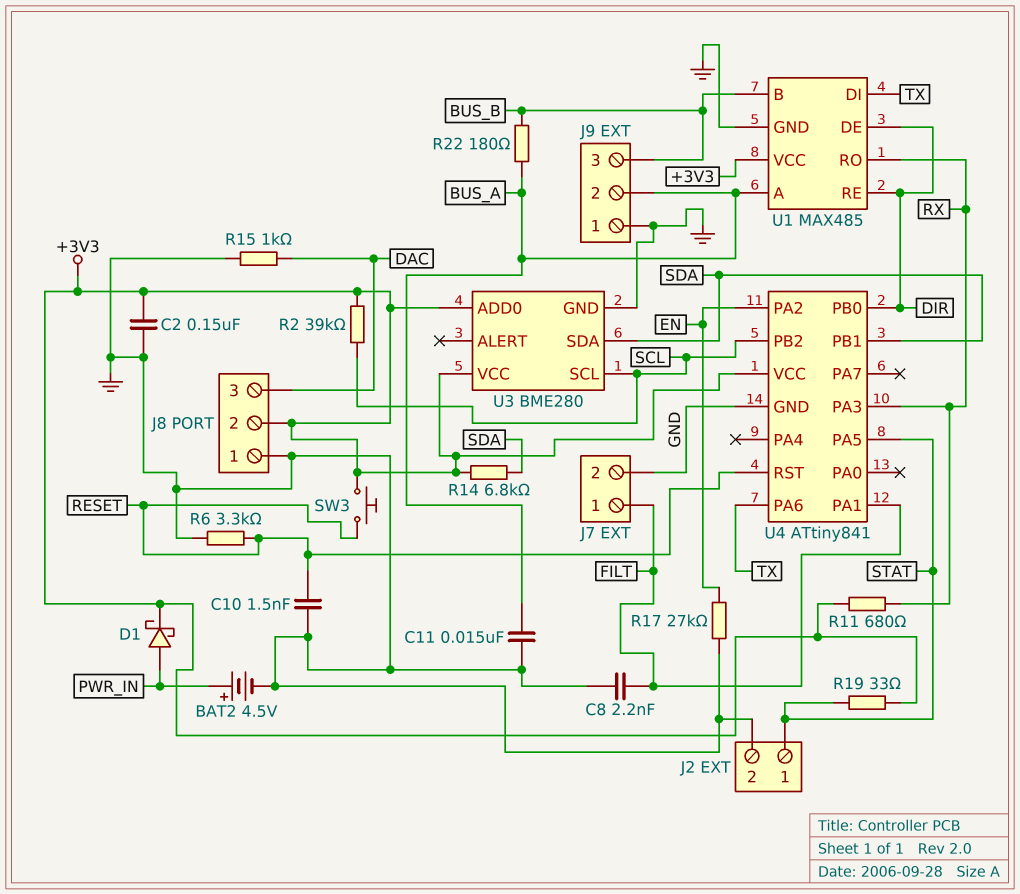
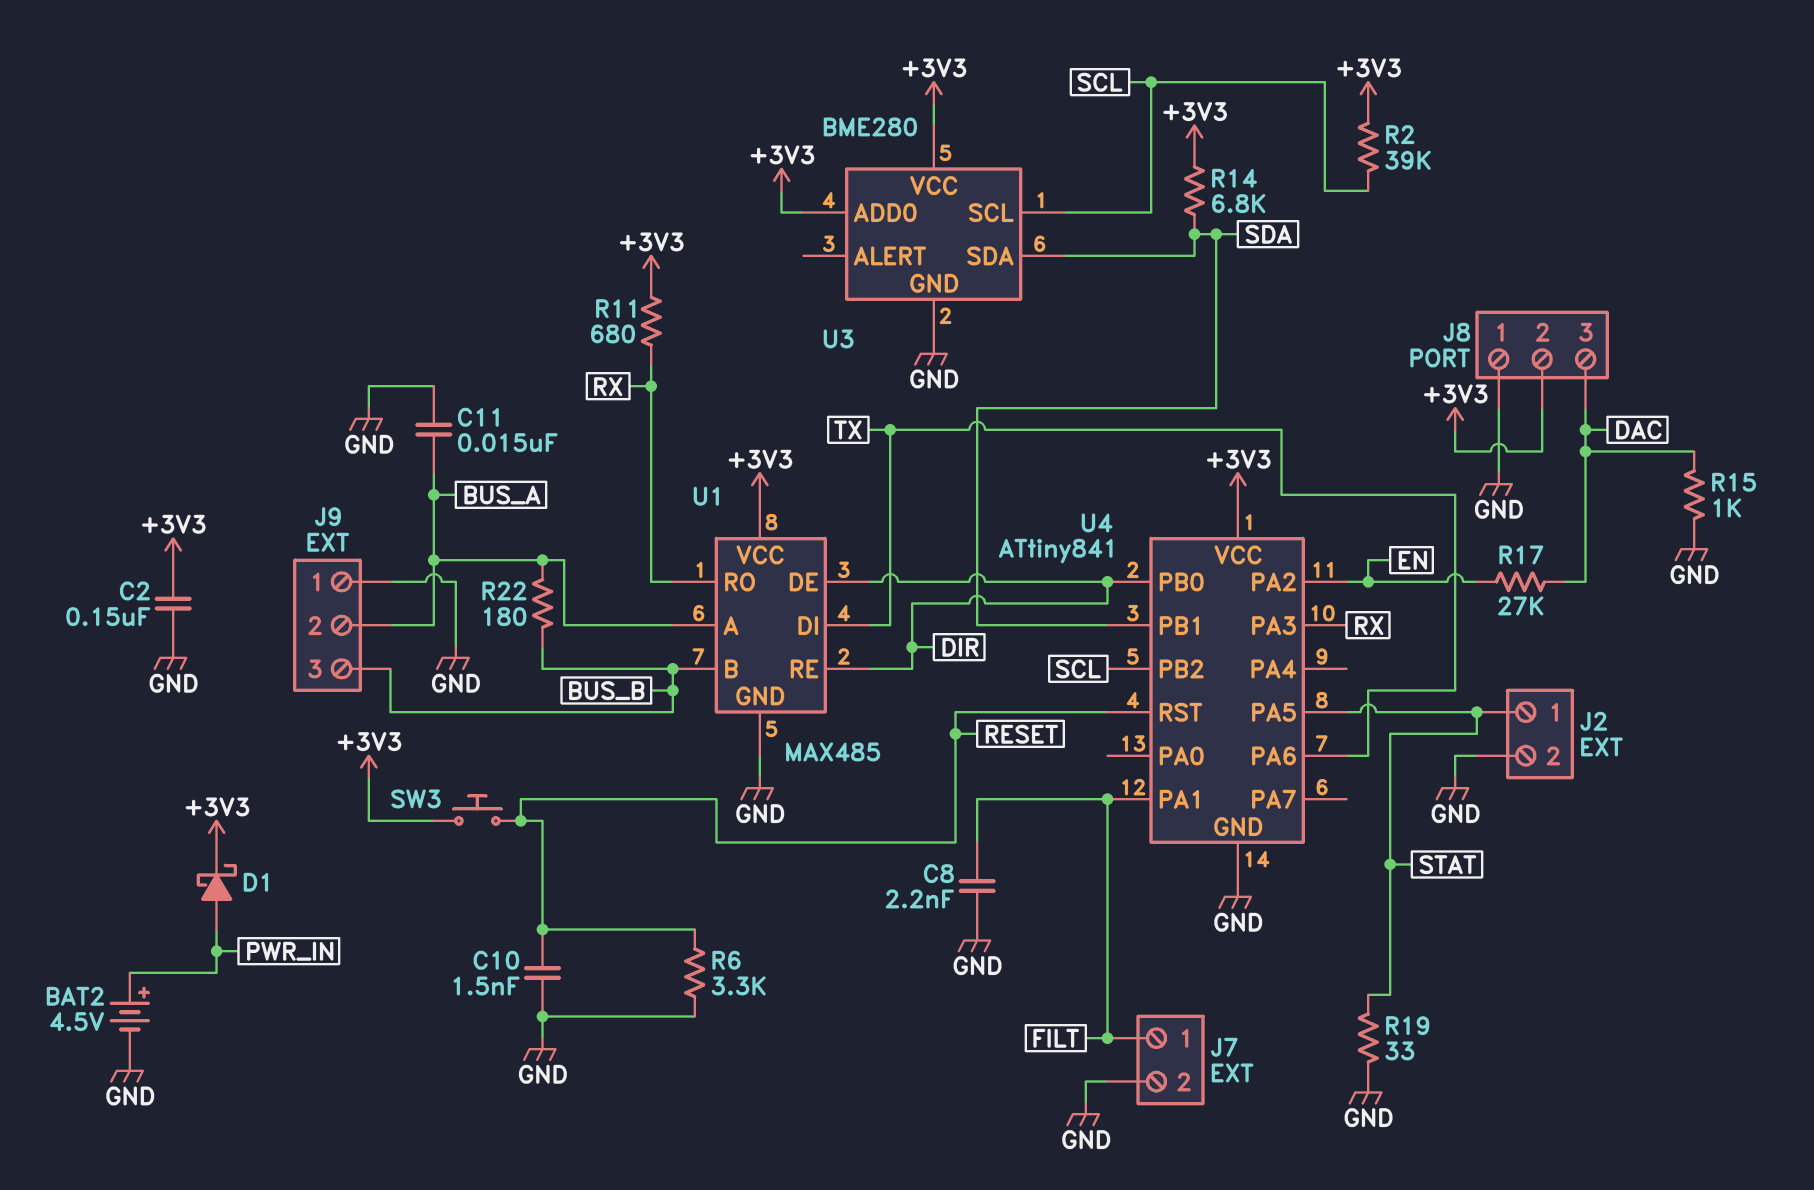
R17: 27k (EN, GND) -> 27k (DAC, EN)
R19: 33 (+3V3, STAT) -> 33 (GND, STAT)

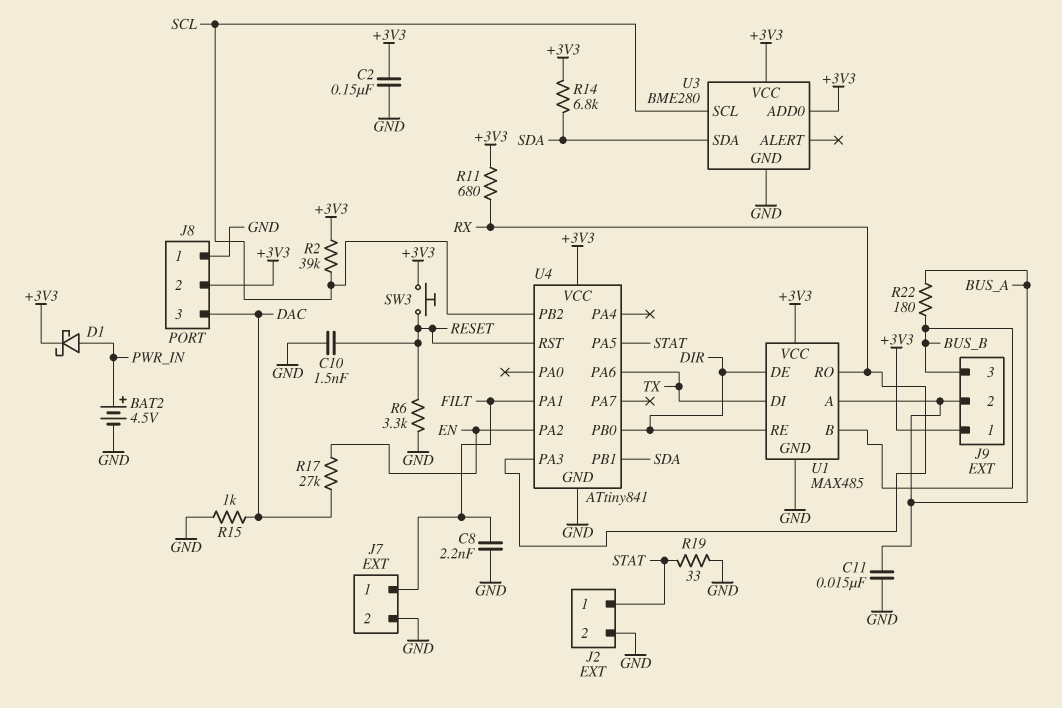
J9 pin 1: GND -> +3V3

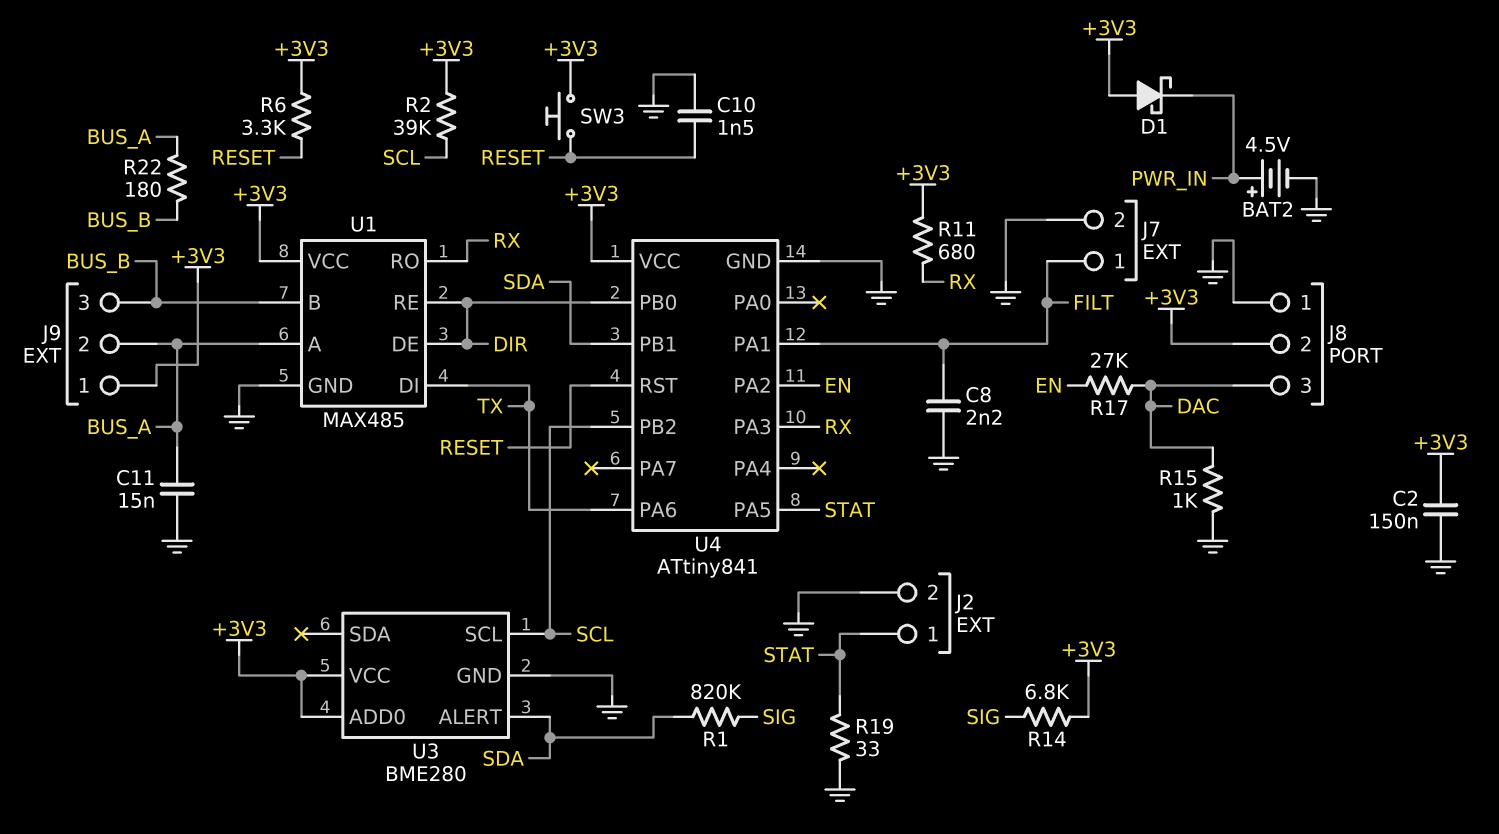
D1: schottky (A PWR_IN, K +3V3) -> schottky (A +3V3, K PWR_IN)
R1: none -> 820k (SDA, SIG)
R6: 3.3k (GND, RESET) -> 3.3k (+3V3, RESET)
R14: 6.8k (+3V3, SDA) -> 6.8k (+3V3, SIG)
U3 pin ALERT: none -> SDA
U3 pin SDA: SDA -> none

